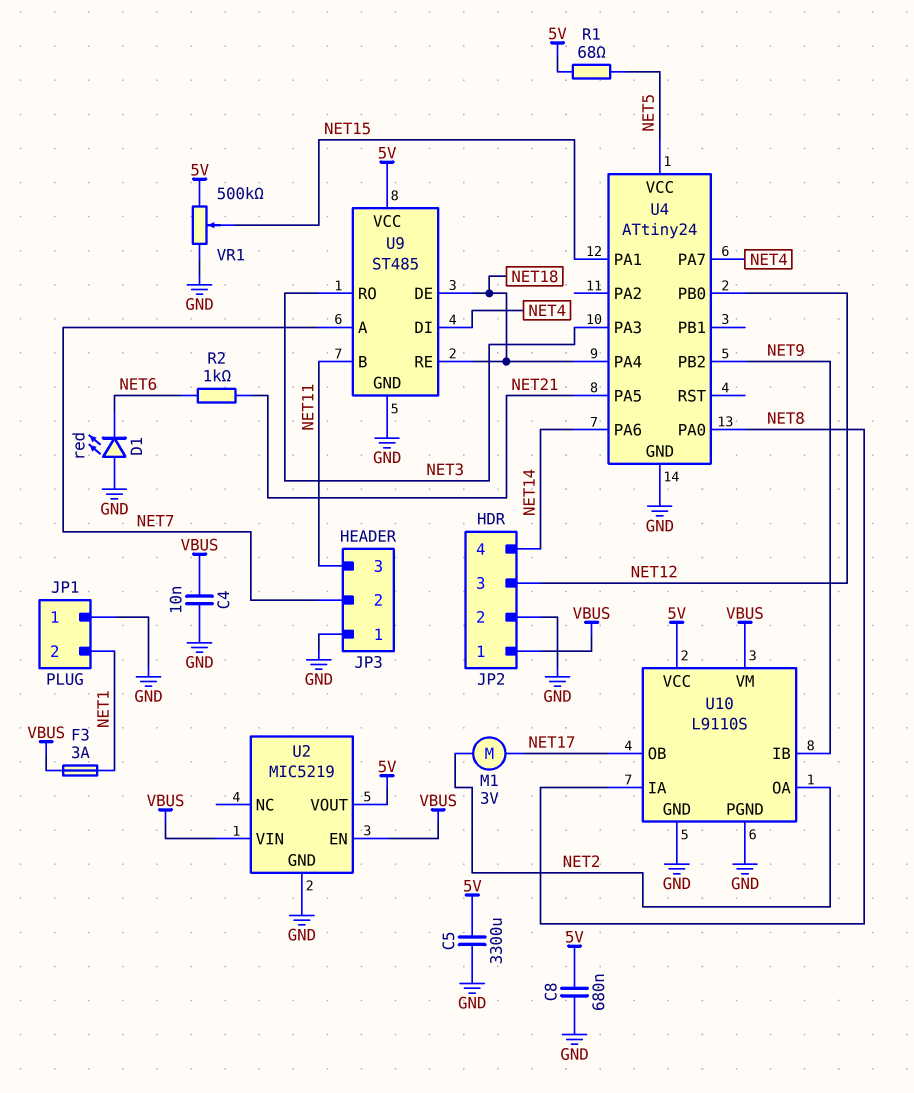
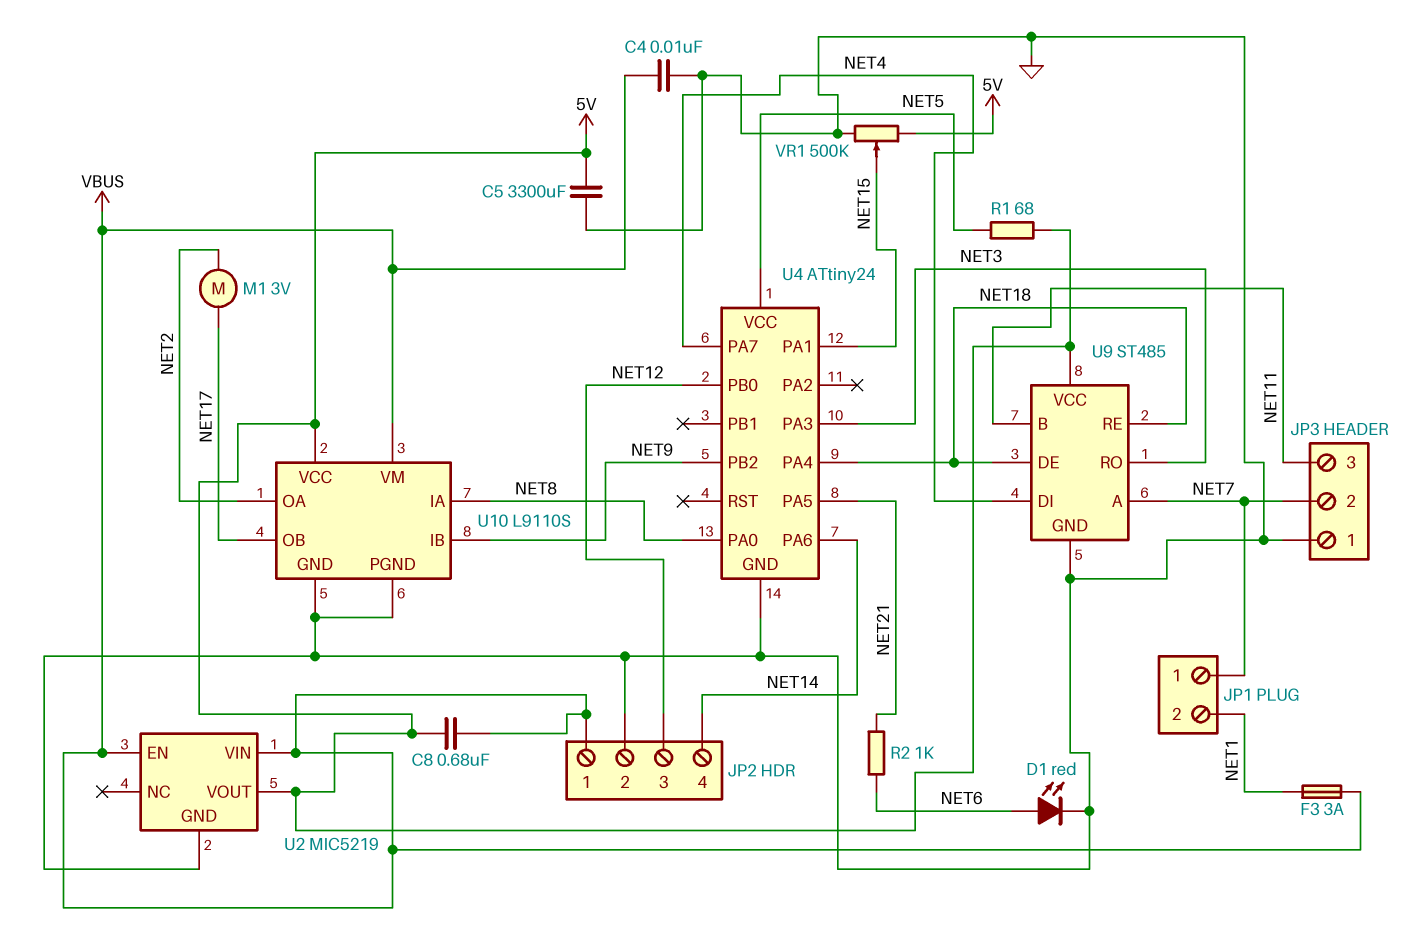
C8: 680nF (5V, GND) -> 680nF (5V, VBUS)
D1: LED red (A GND, K NET6) -> LED red (A NET6, K GND)
JP1 pin 1: GND -> NET7

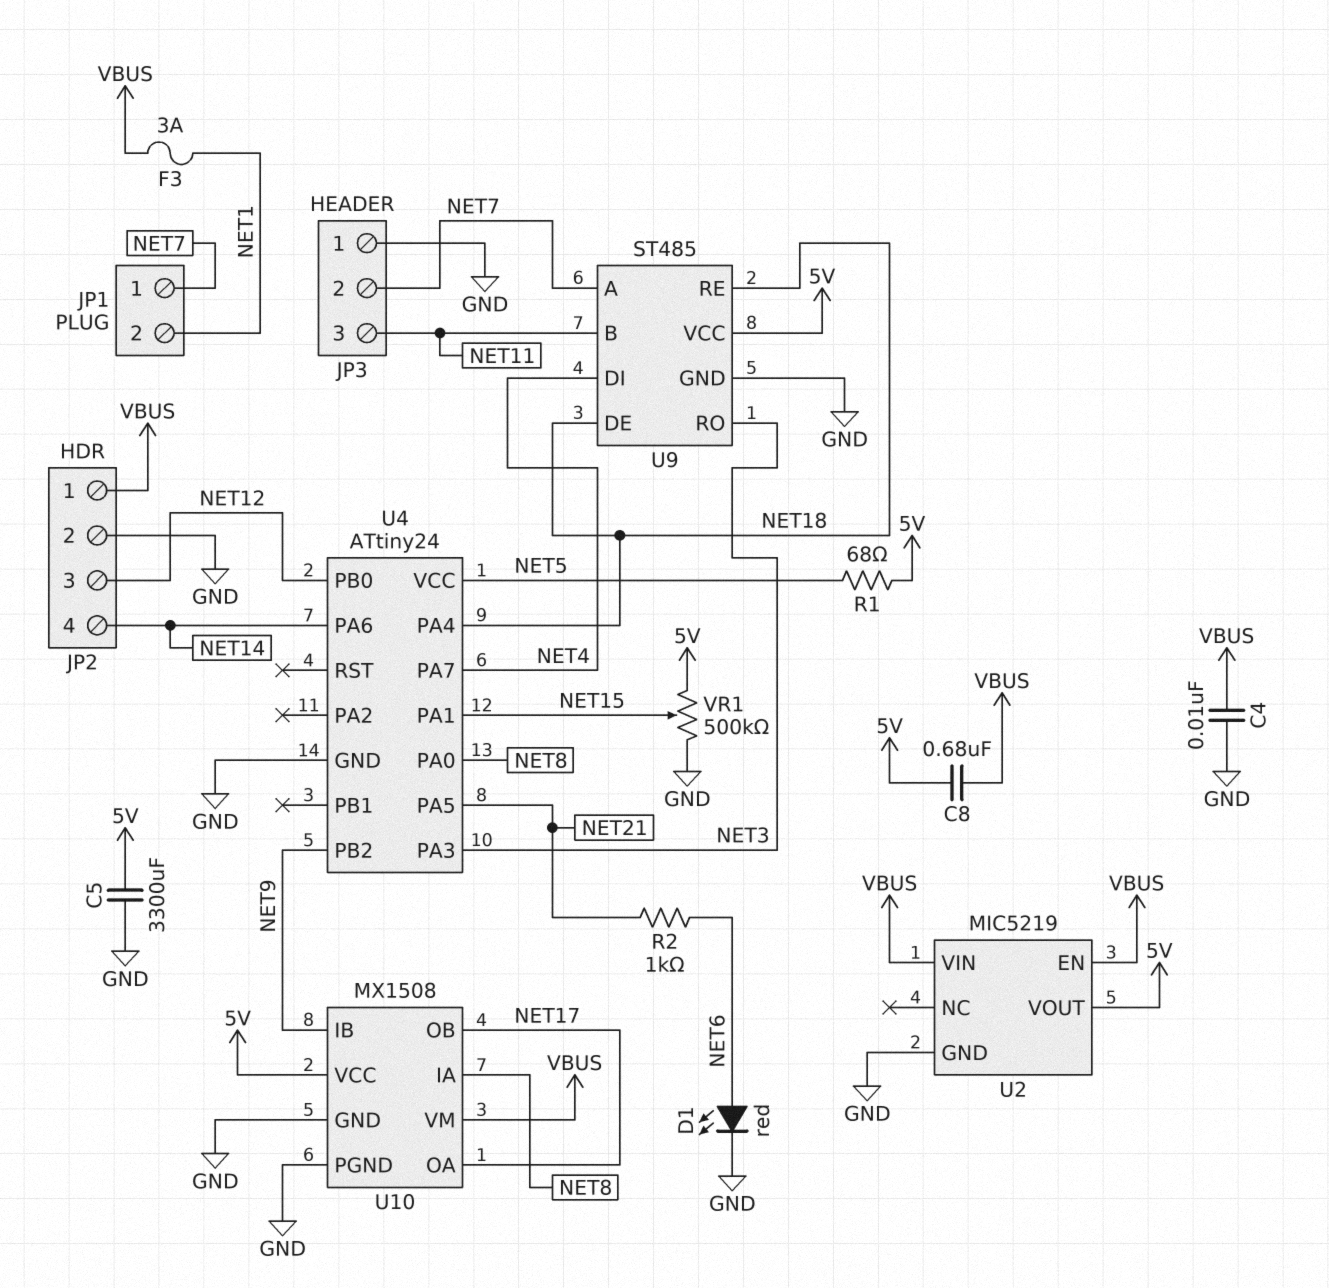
M1: motor 3V (NET2, NET17) -> none
U10: L9110S -> MX1508
U10 pin OA: NET2 -> NET17

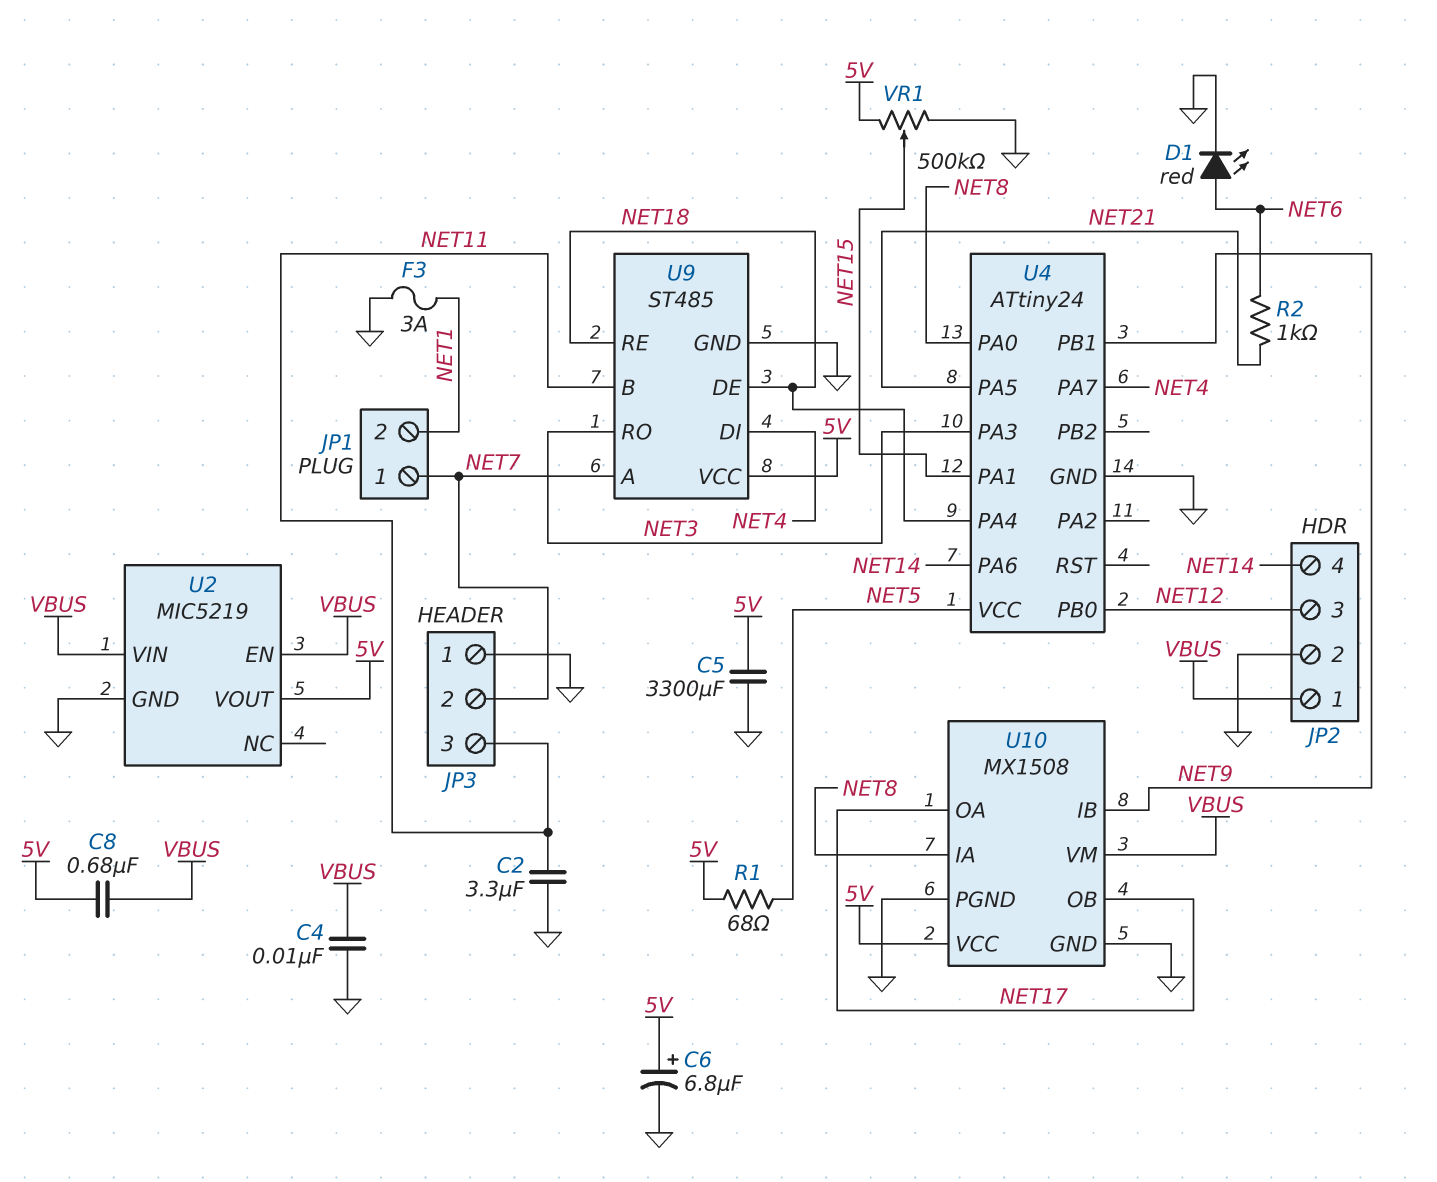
C2: none -> 3.3uF (GND, NET11)
C6: none -> 6.8uF (plus 5V, minus GND)
F3: 3A (NET1, VBUS) -> 3A (GND, NET1)
U4 pin PB1: none -> NET9
U4 pin PB2: NET9 -> none

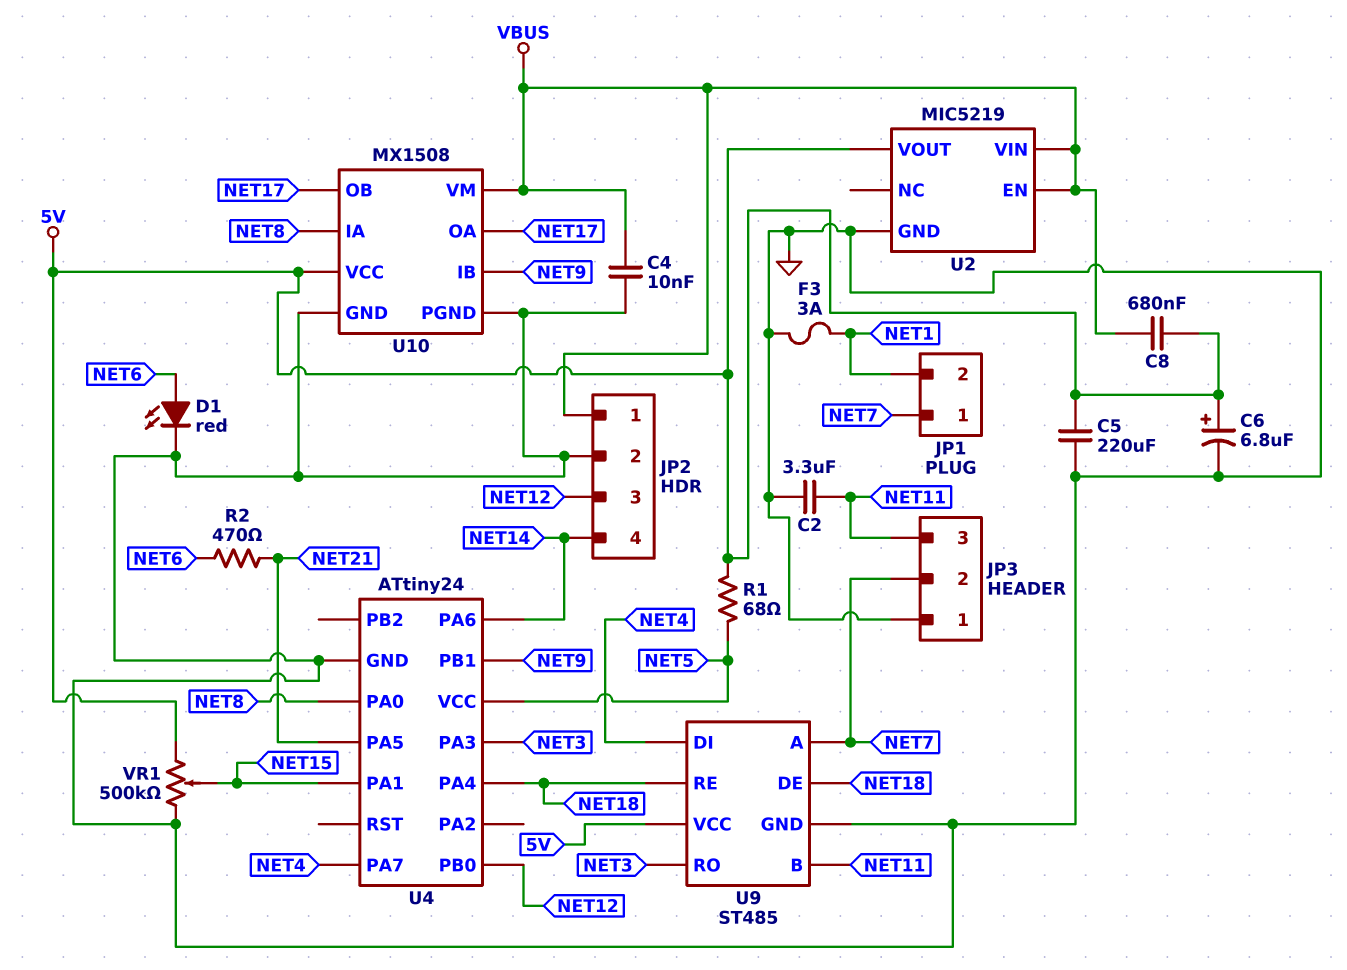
C5: 3300uF (5V, GND) -> 220uF (5V, GND)
R2: 1k (NET6, NET21) -> 470 (NET6, NET21)

